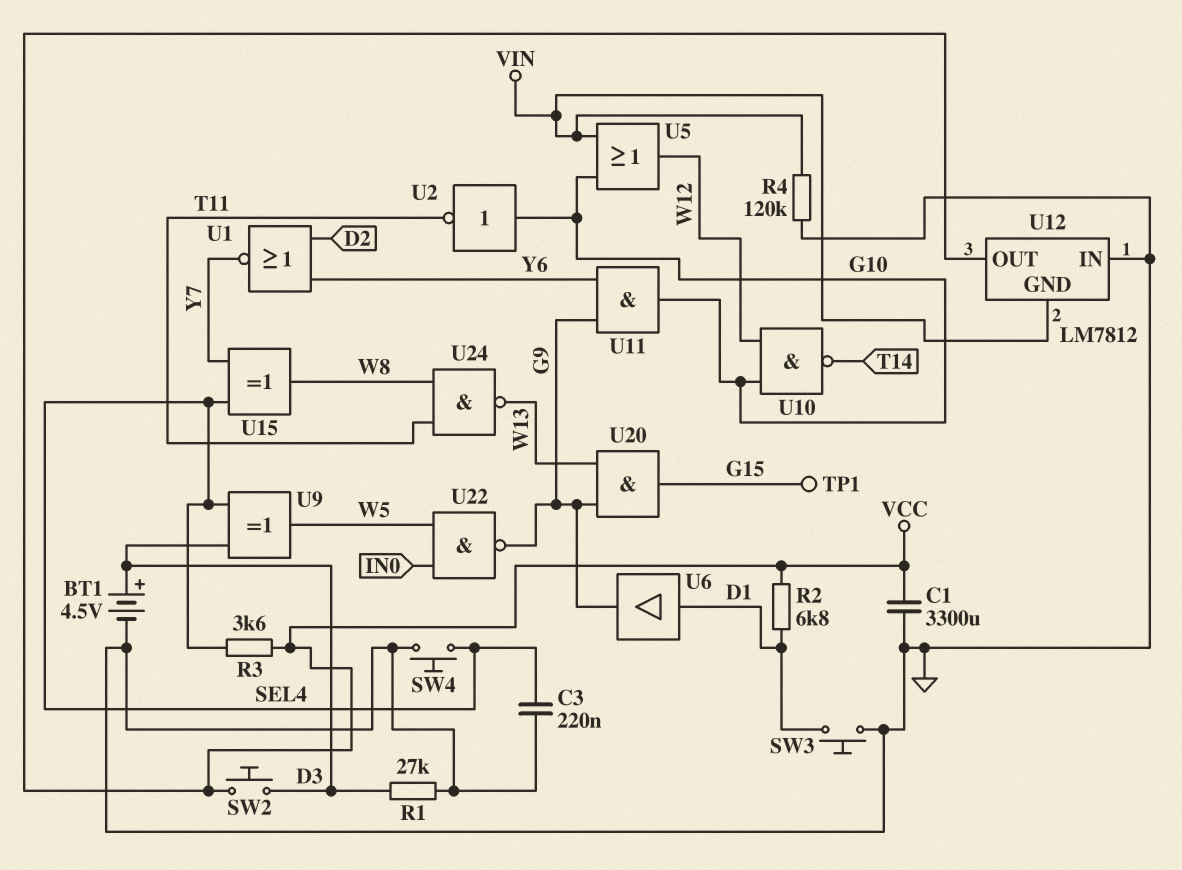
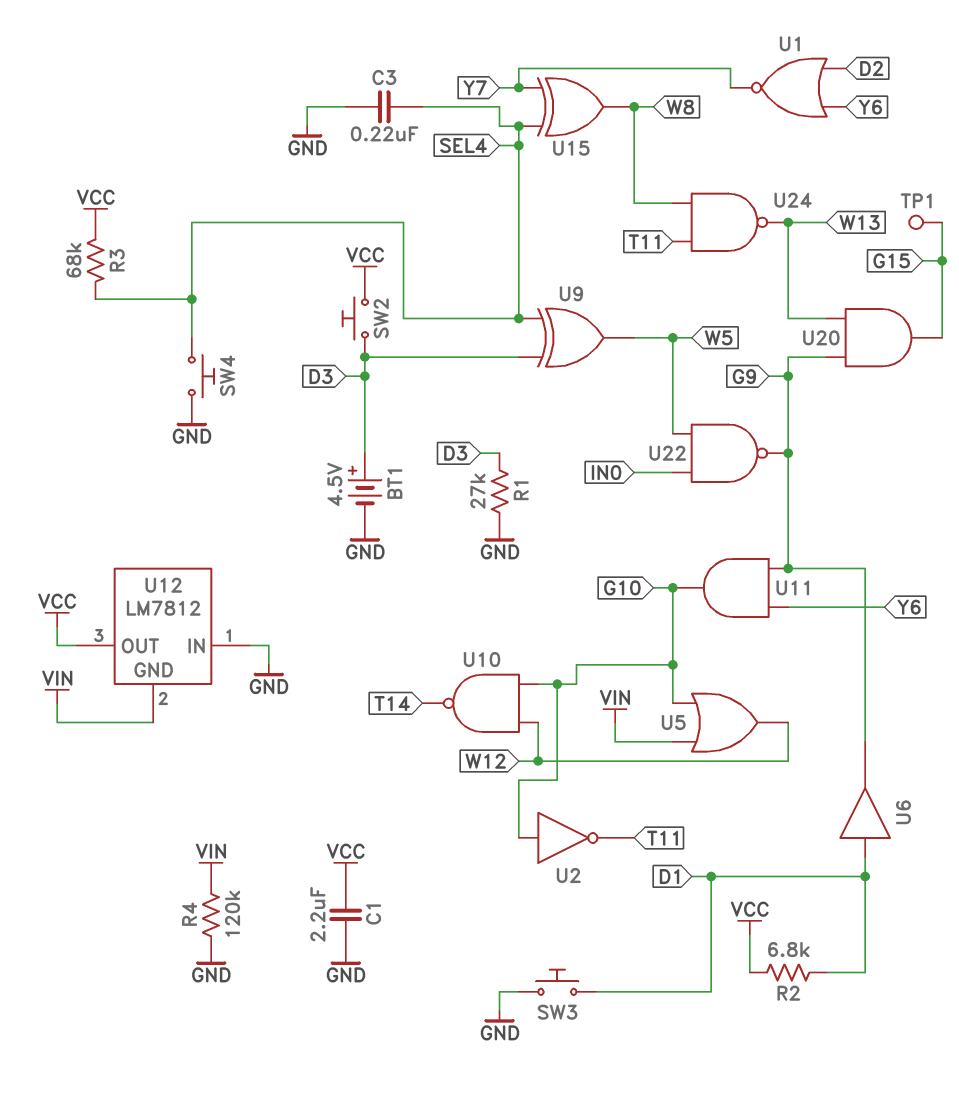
C1: 3300uF (GND, VCC) -> 2.2uF (GND, VCC)
R3: 3.6k (SEL4, VCC) -> 68k (SEL4, VCC)

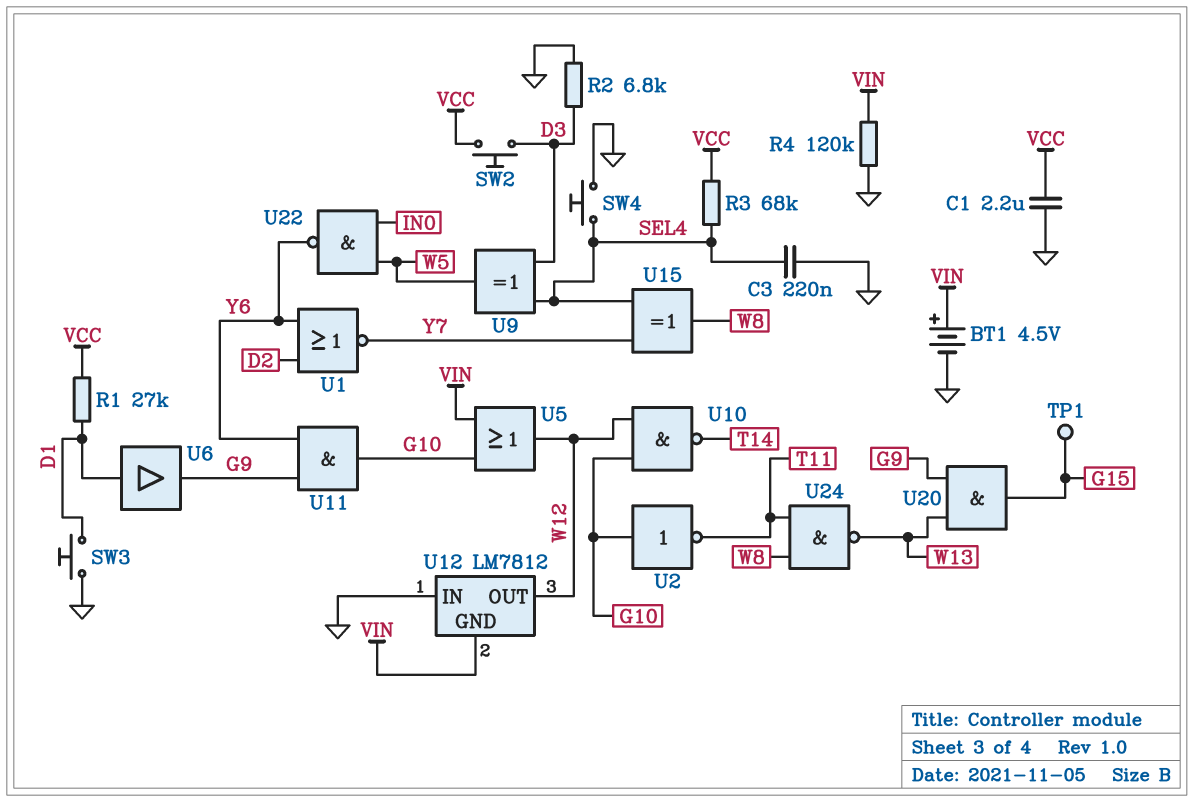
BT1: 4.5V (plus D3, minus GND) -> 4.5V (plus VIN, minus GND)
R1: 27k (D3, GND) -> 27k (D1, VCC)
R2: 6.8k (D1, VCC) -> 6.8k (D3, GND)
U12 pin OUT: VCC -> W12
U22: NAND (in IN0, in W5, out G9) -> NAND (in IN0, in W5, out Y6)

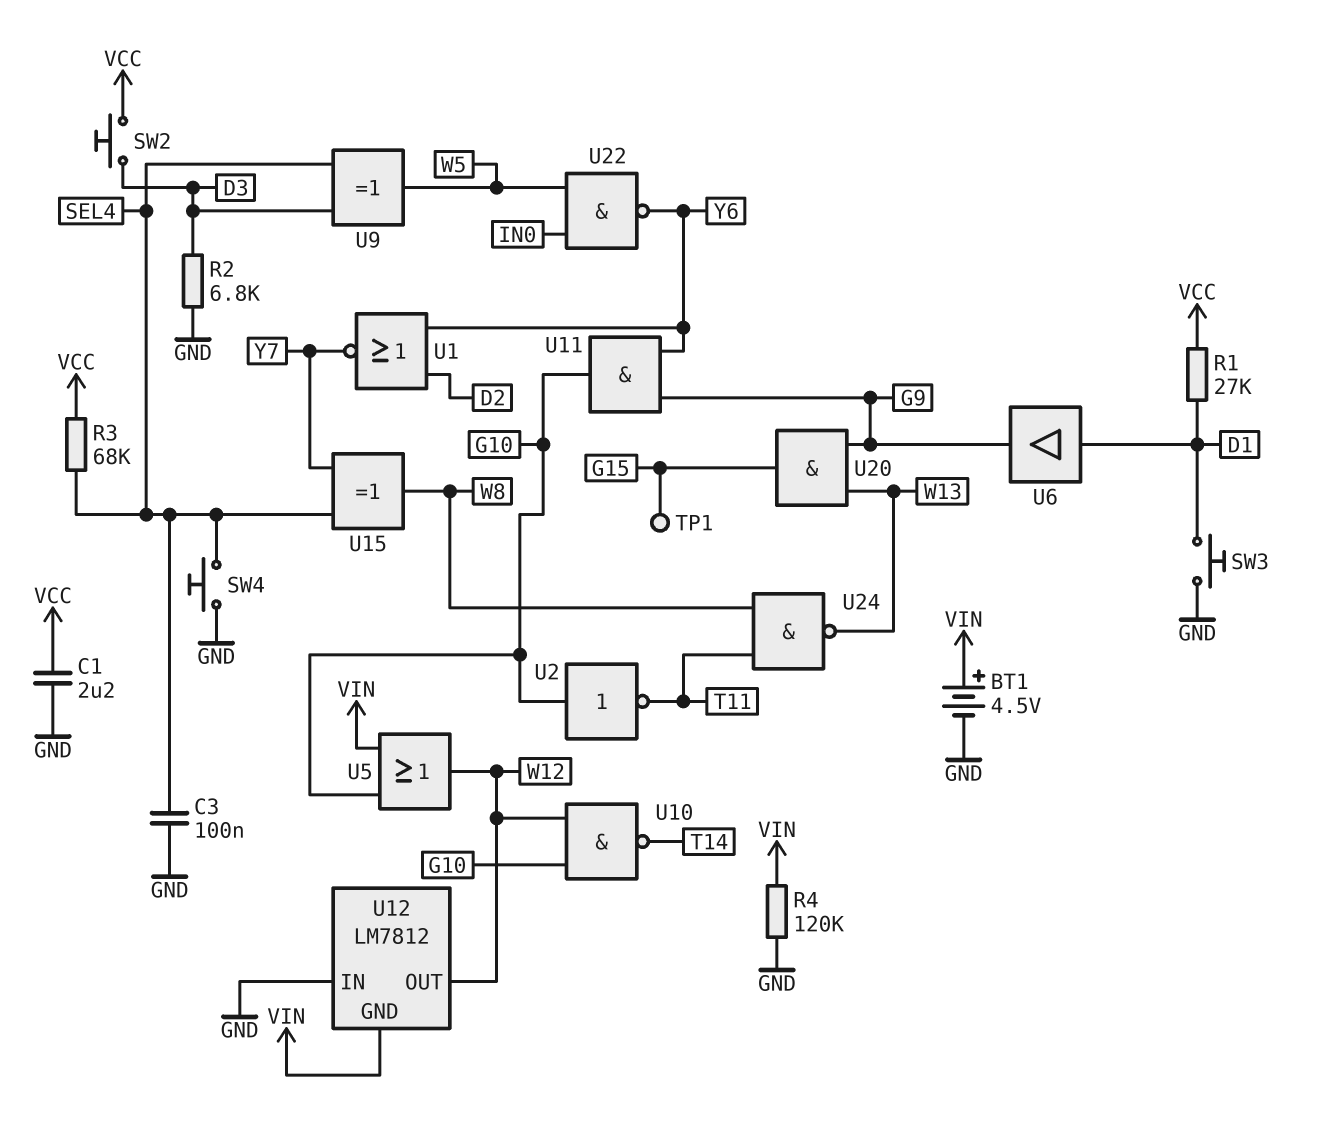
C3: 220nF (GND, SEL4) -> 100nF (GND, SEL4)

